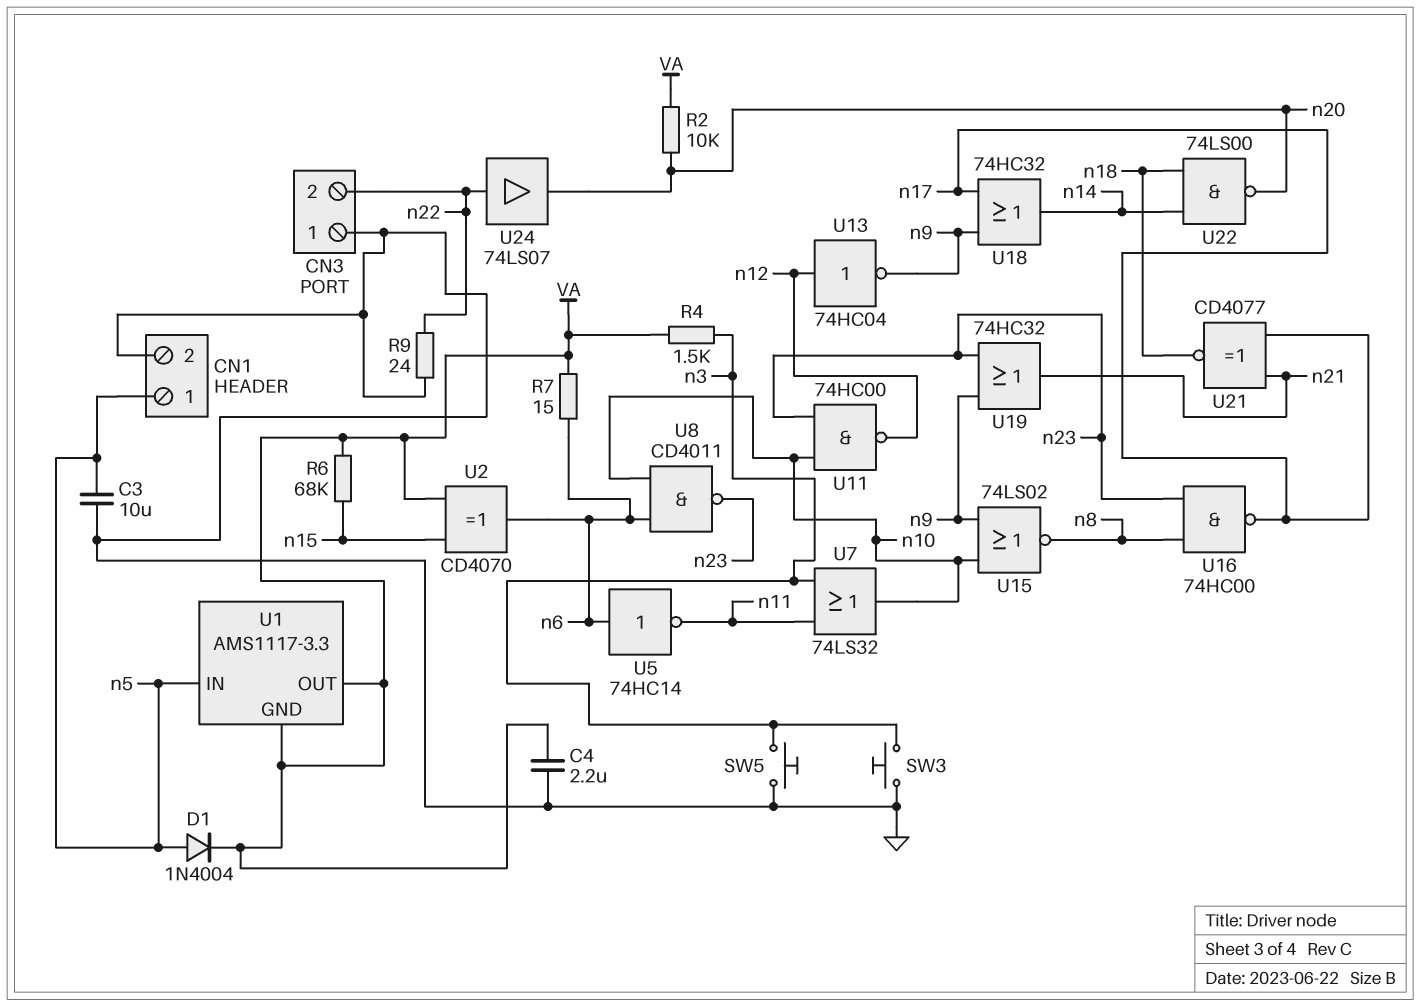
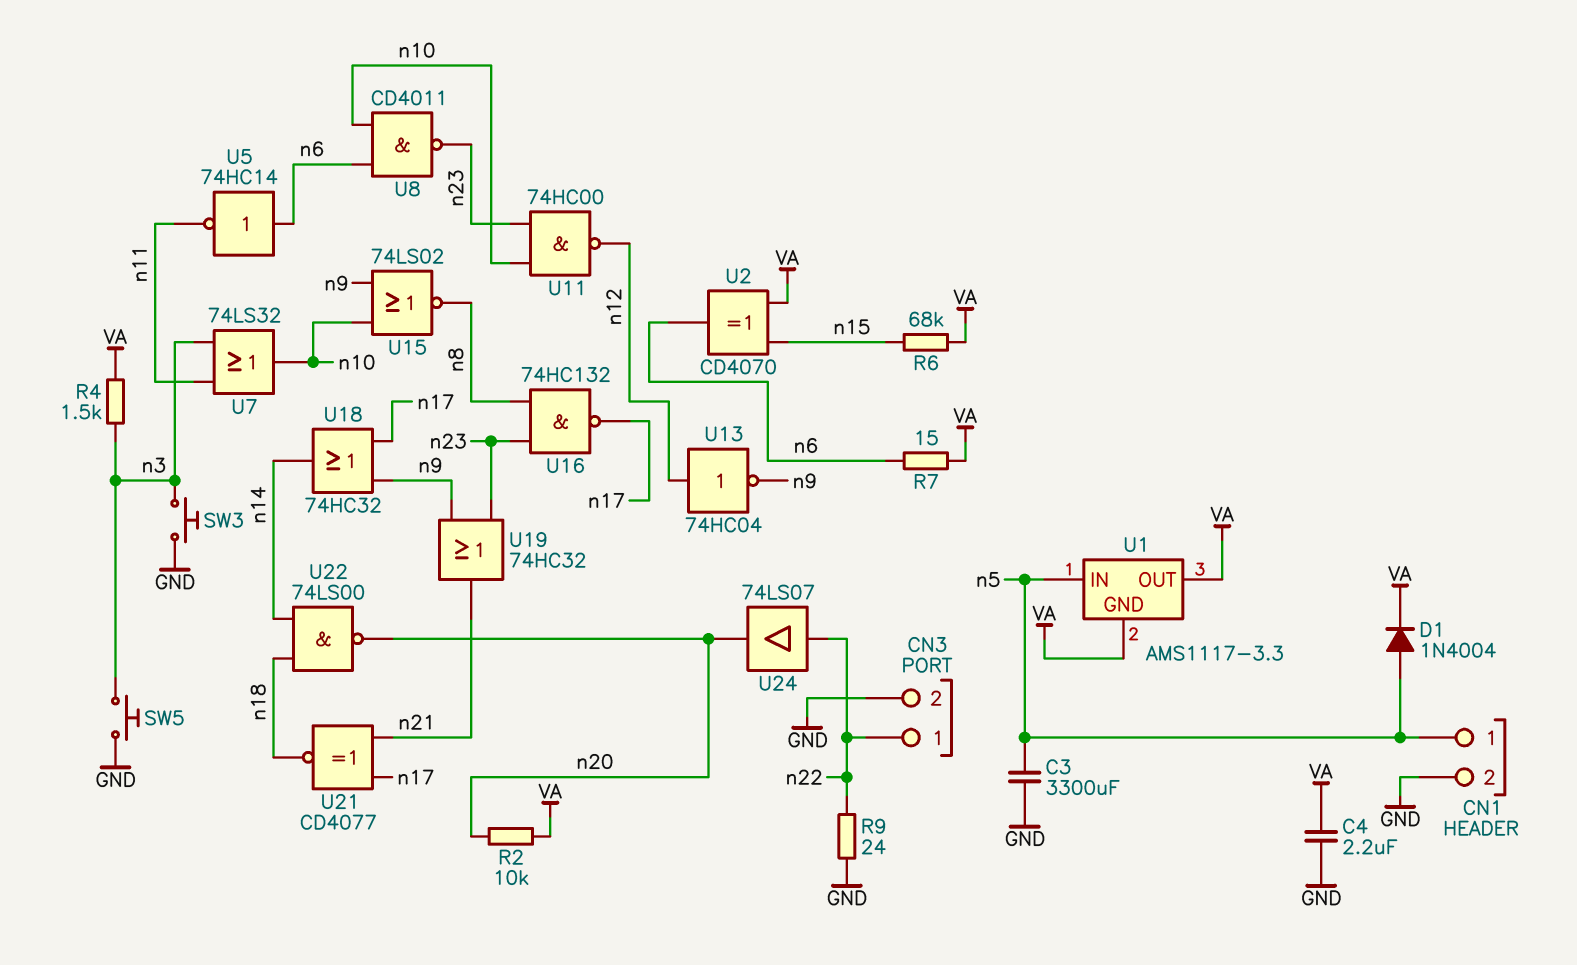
C3: 10uF (GND, n5) -> 3300uF (GND, n5)
CN3 pin 1: GND -> n22
CN3 pin 2: n22 -> GND
U16: NAND 74HC00 (in n8, in n23, out n17) -> NAND 74HC132 (in n8, in n23, out n17)

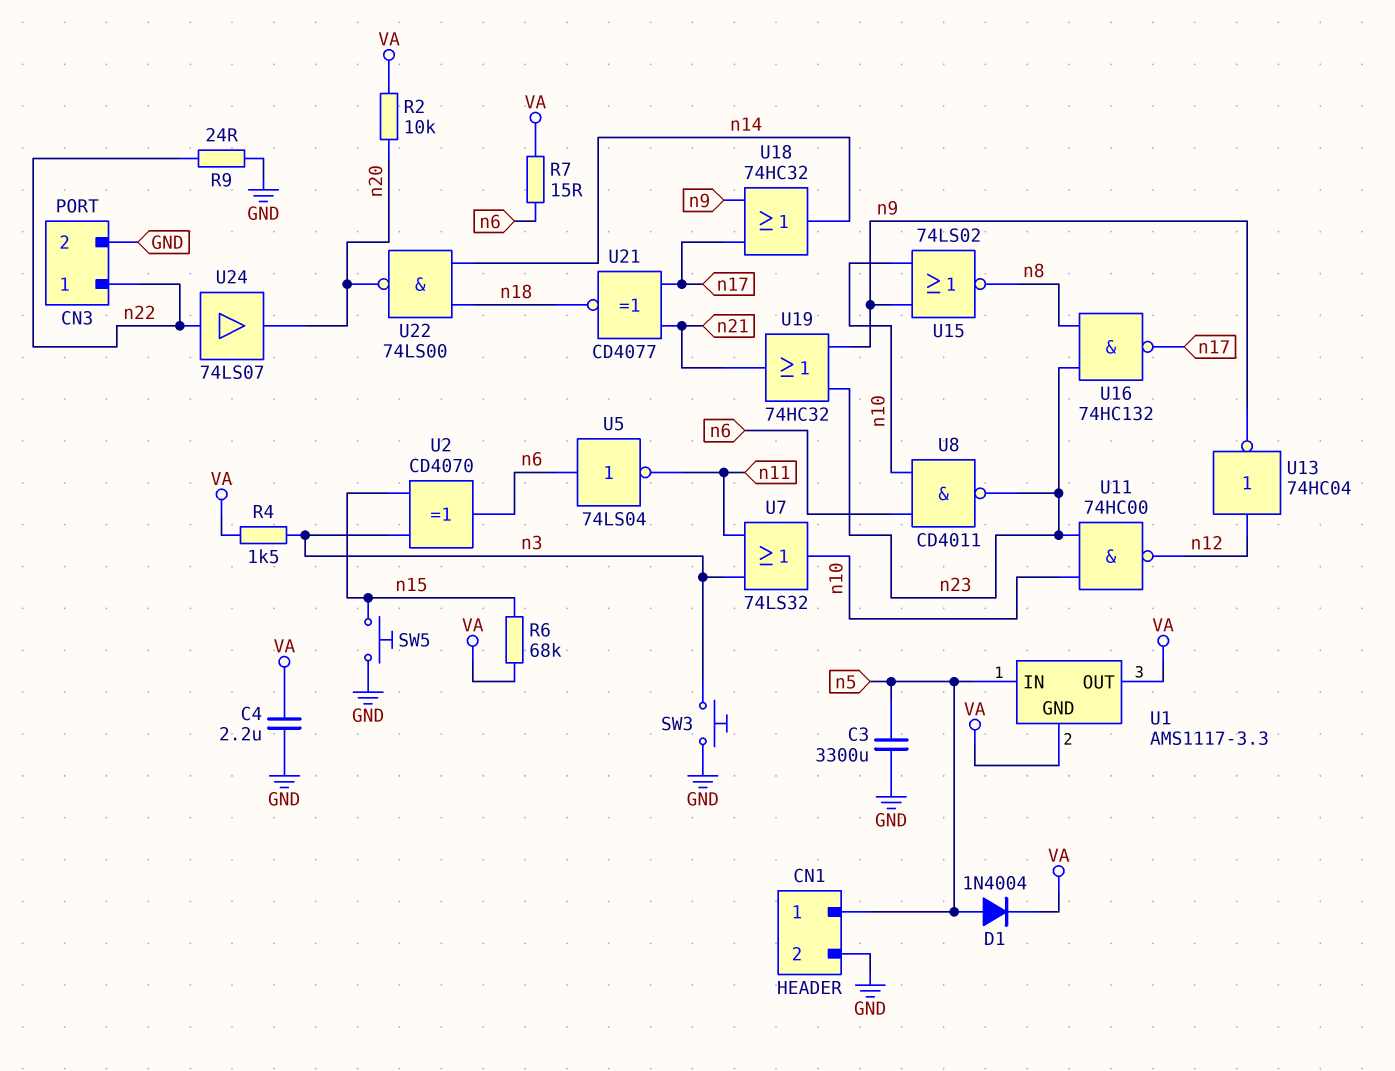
SW5: button (GND, n3) -> button (GND, n15)
U2: XOR CD4070 (in VA, in n15, out n6) -> XOR CD4070 (in n3, in n15, out n6)
U5: NOT 74HC14 (in n6, out n11) -> NOT 74LS04 (in n6, out n11)

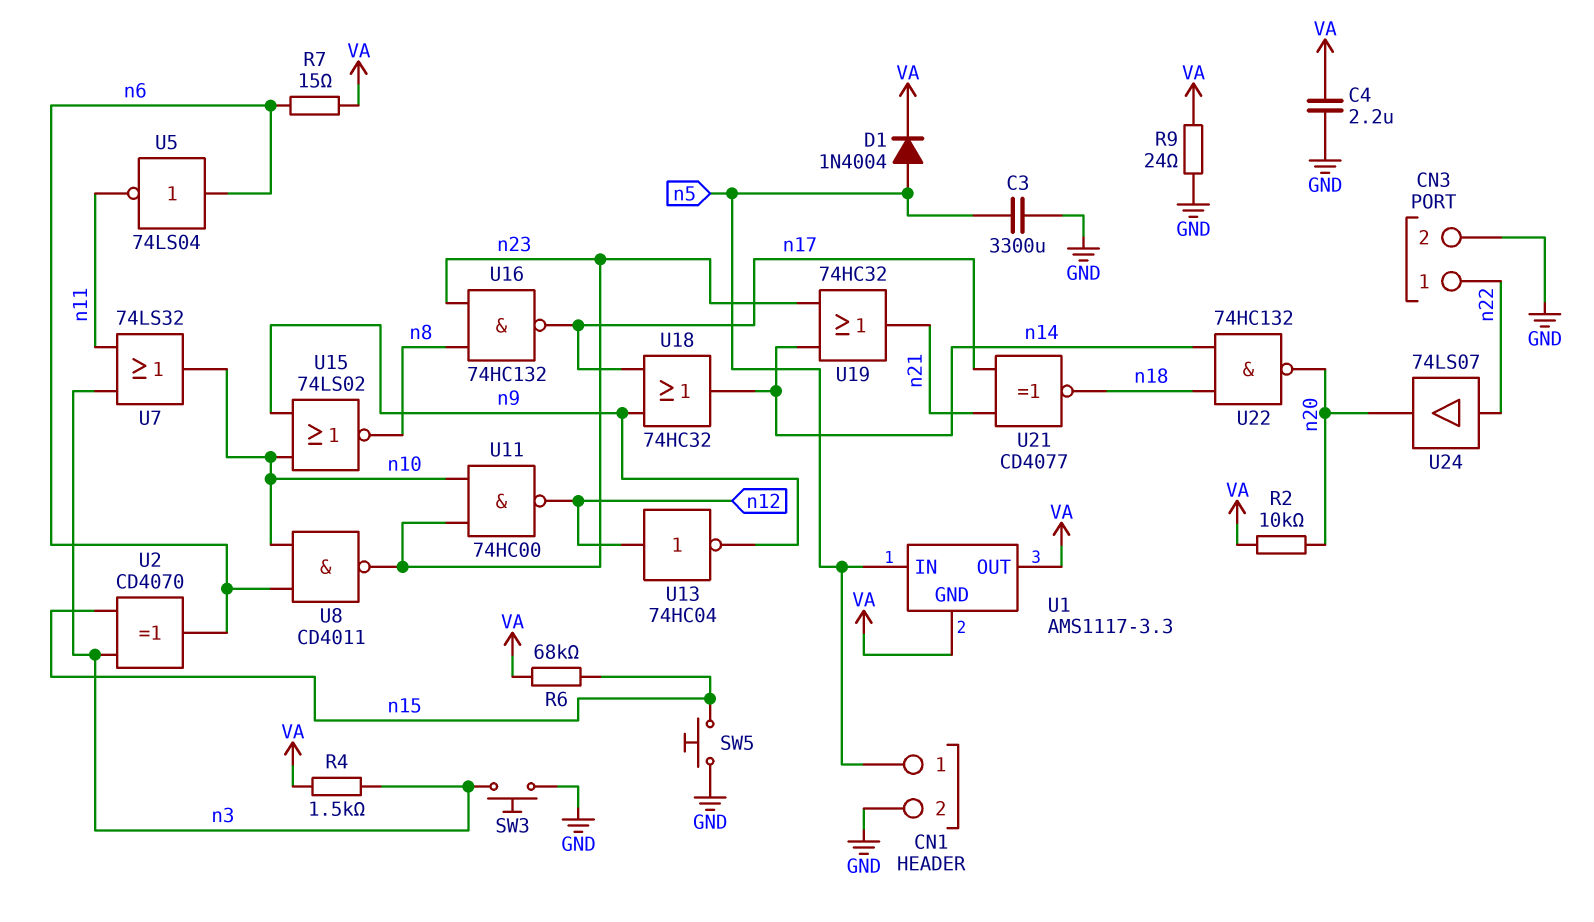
R9: 24 (GND, n22) -> 24 (GND, VA)
U19: OR 74HC32 (in n9, in n23, out n21) -> OR 74HC32 (in n14, in n23, out n21)
U22: NAND 74LS00 (in n14, in n18, out n20) -> NAND 74HC132 (in n14, in n18, out n20)

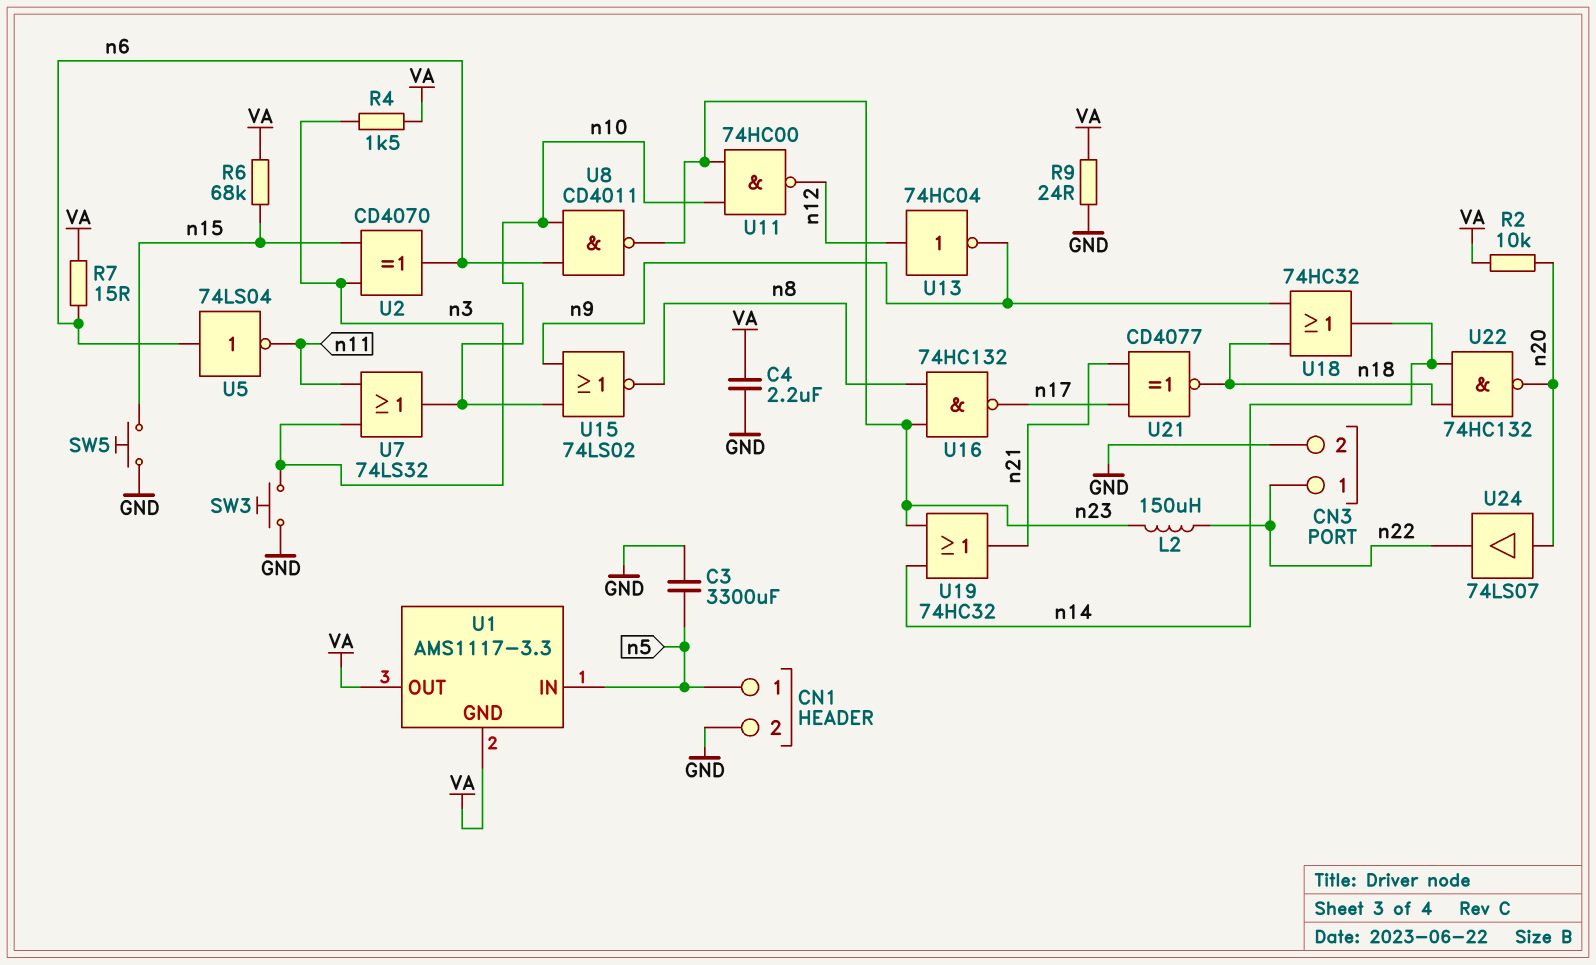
D1: diode 1N4004 (A n5, K VA) -> none
L2: none -> 150uH (n22, n23)
U18: OR 74HC32 (in n9, in n17, out n14) -> OR 74HC32 (in n9, in n18, out n14)
U24: buffer 74LS07 (in n22, out n20) -> buffer 74LS07 (in n20, out n22)

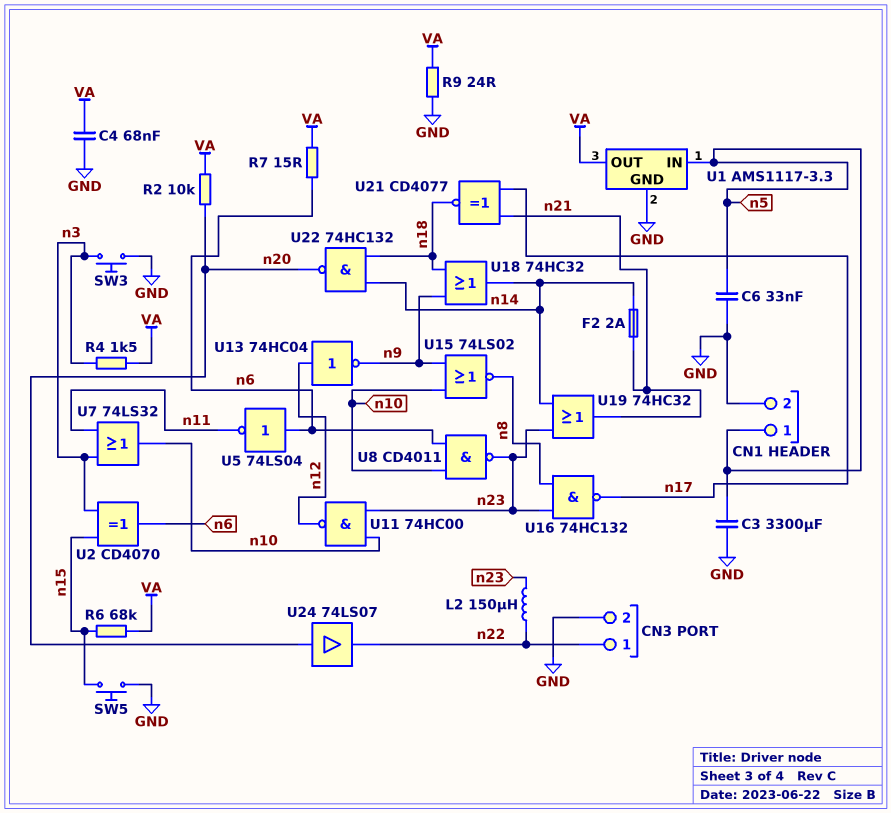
C4: 2.2uF (GND, VA) -> 68nF (GND, VA)
C6: none -> 33nF (GND, n5)
F2: none -> 2A (n14, n21)
U1 pin GND: VA -> GND

